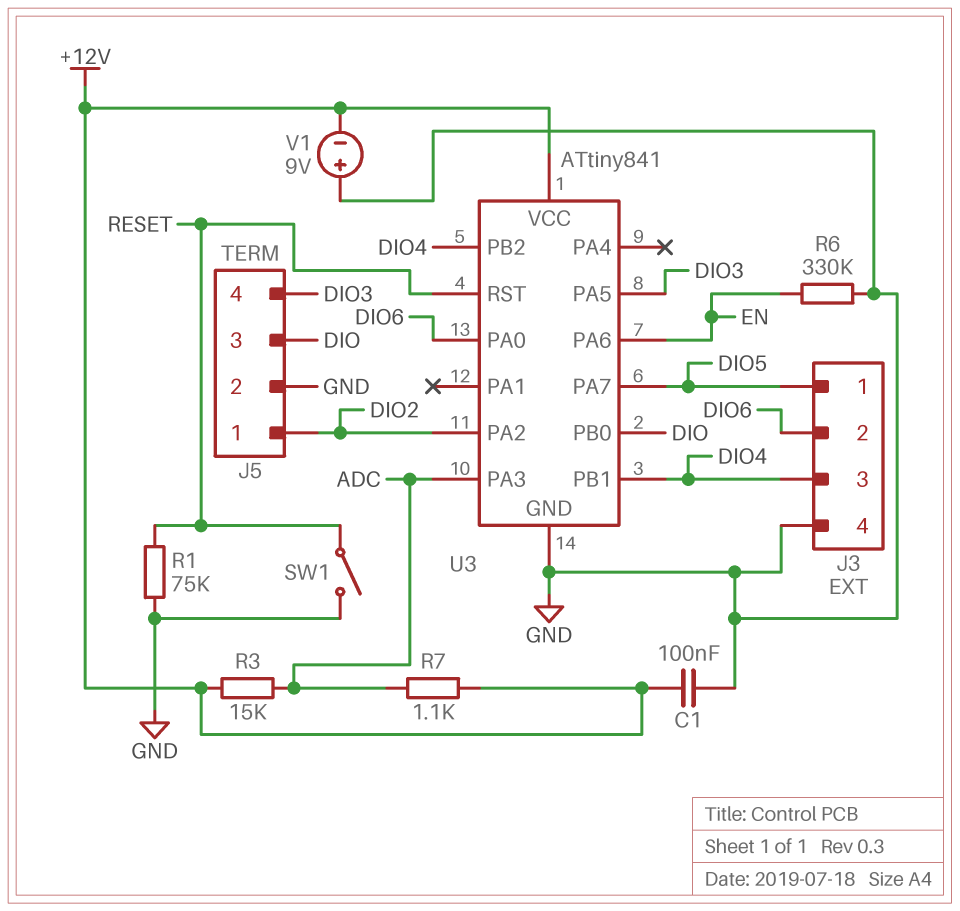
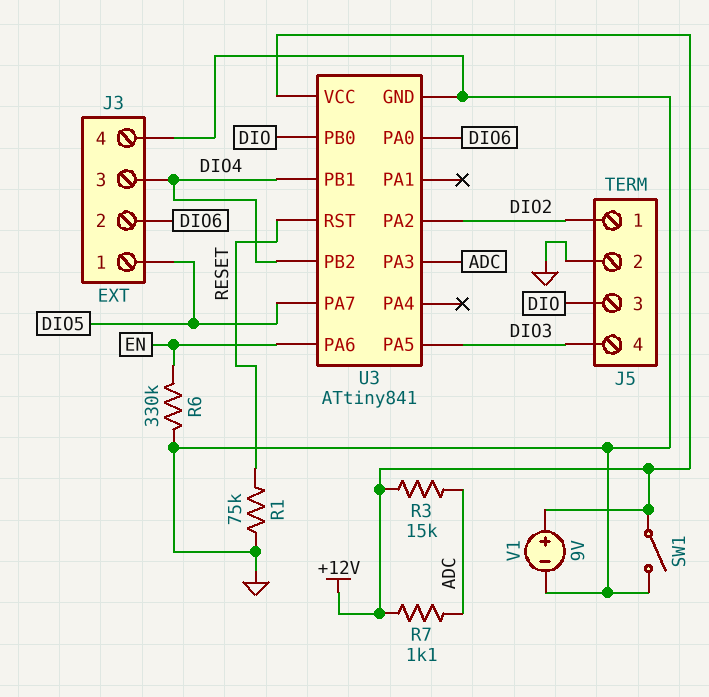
C1: 100nF (+12V, GND) -> none
SW1: switch (GND, RESET) -> switch (+12V, GND)
V1: 9V (plus GND, minus +12V) -> 9V (plus +12V, minus GND)

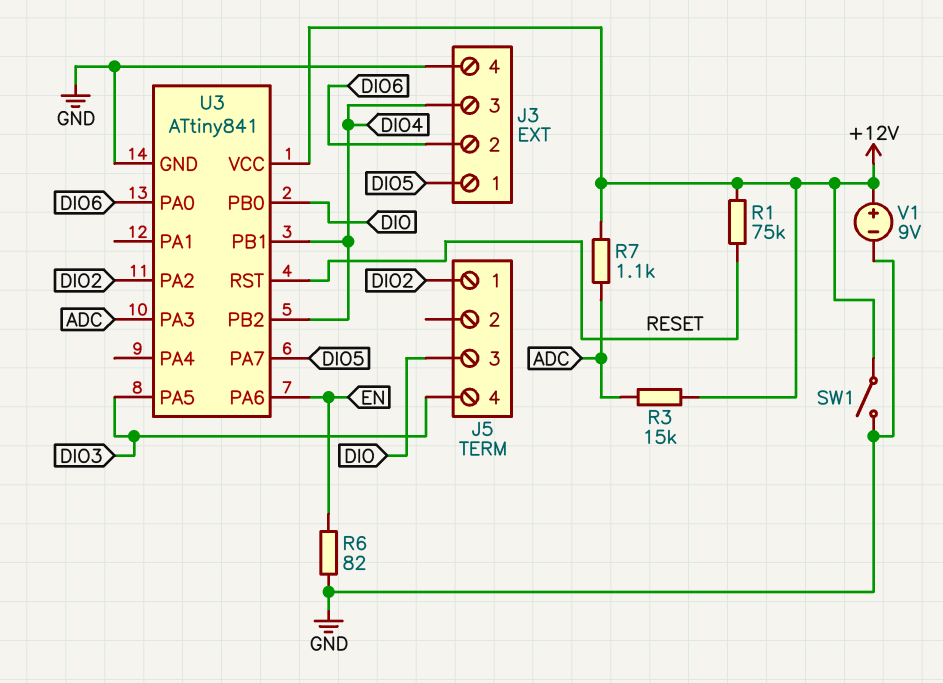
J5 pin 2: GND -> none
R1: 75k (GND, RESET) -> 75k (+12V, RESET)
R6: 330k (EN, GND) -> 82 (EN, GND)

